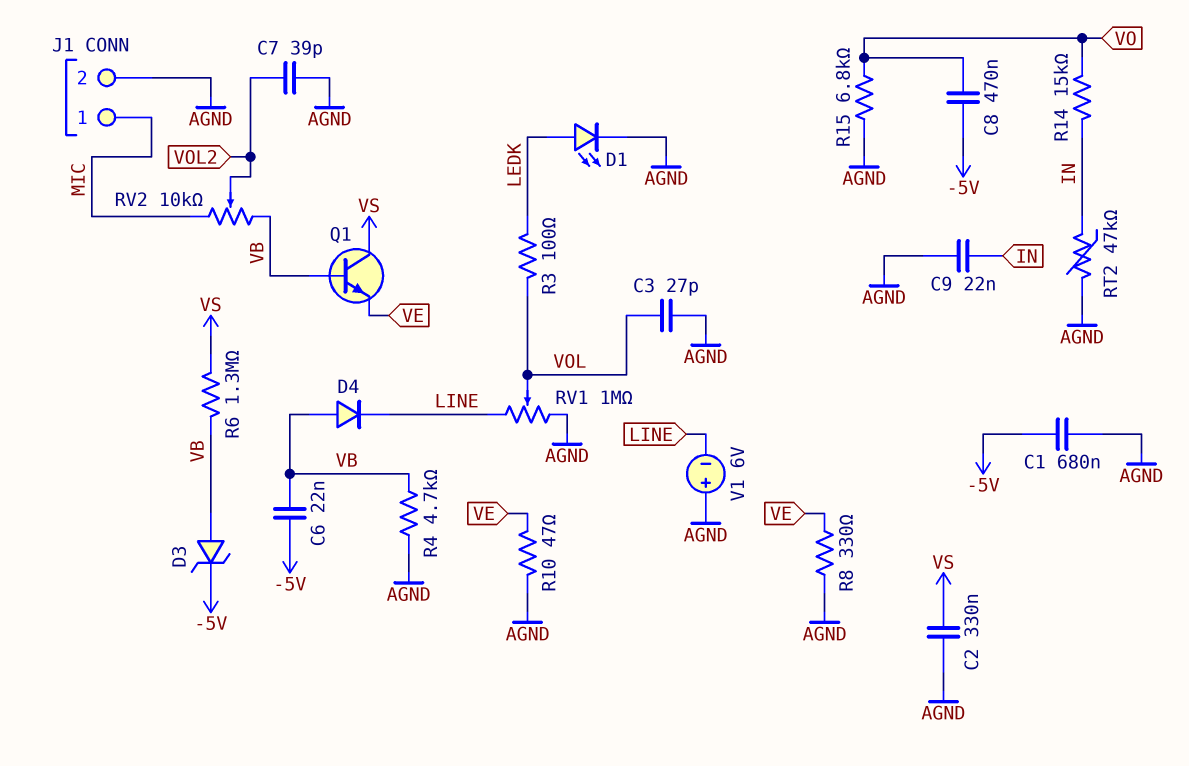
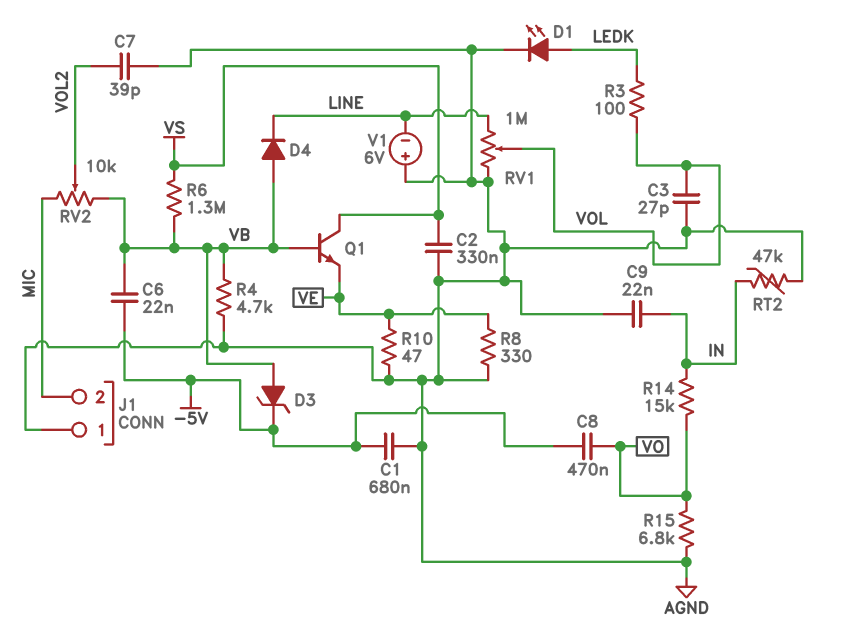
J1 pin 1: MIC -> AGND
J1 pin 2: AGND -> MIC

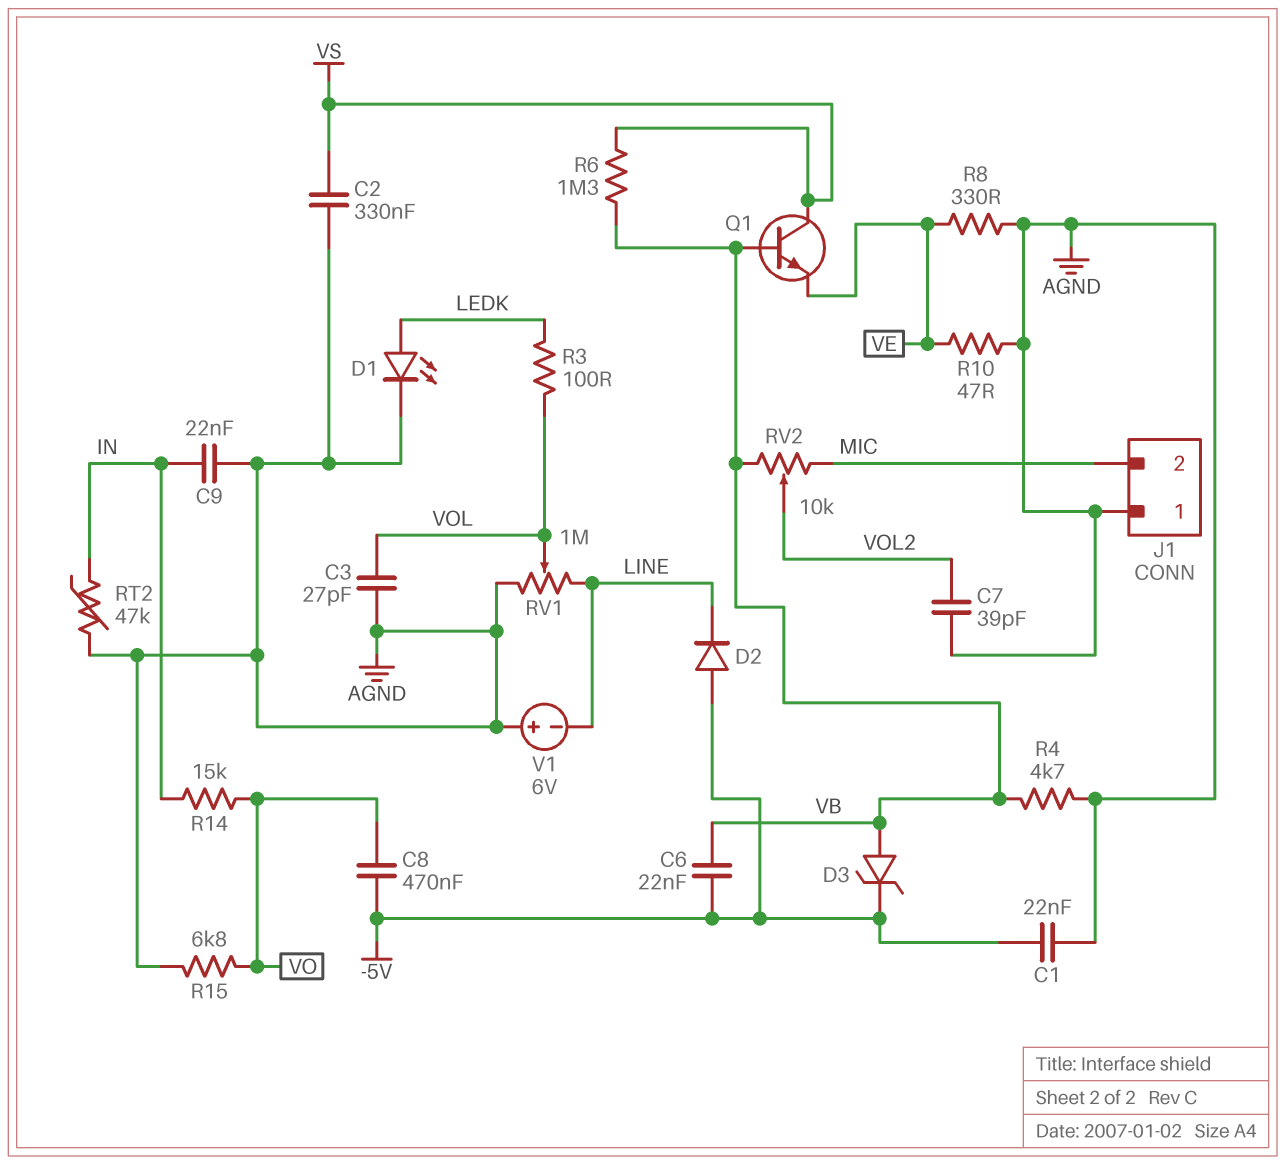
C1: 680nF (-5V, AGND) -> 22nF (-5V, AGND)
D2: none -> diode (A -5V, K LINE)
D4: diode (A VB, K LINE) -> none

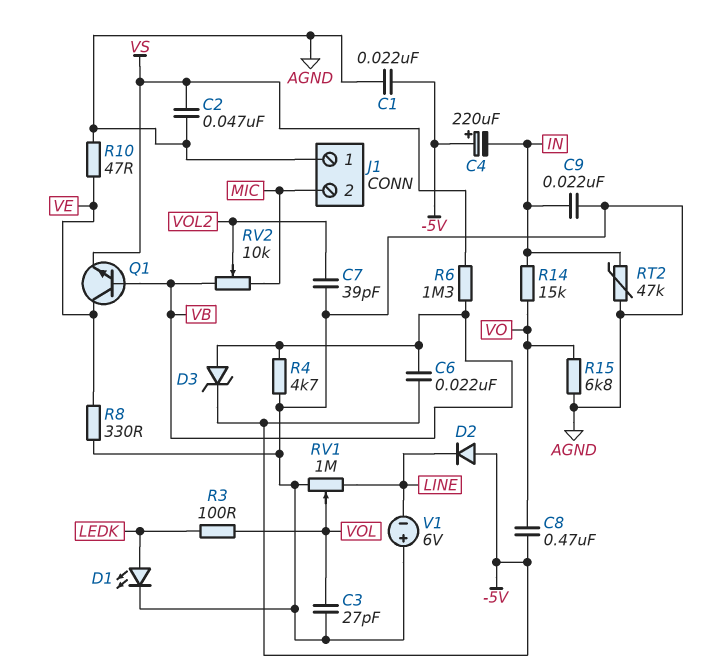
C2: 330nF (AGND, VS) -> 47nF (AGND, VS)
C4: none -> 220uF (plus -5V, minus IN)
Q1: NPN (B VB, C VS, E VE) -> NPN (B VB, C VE, E VS)

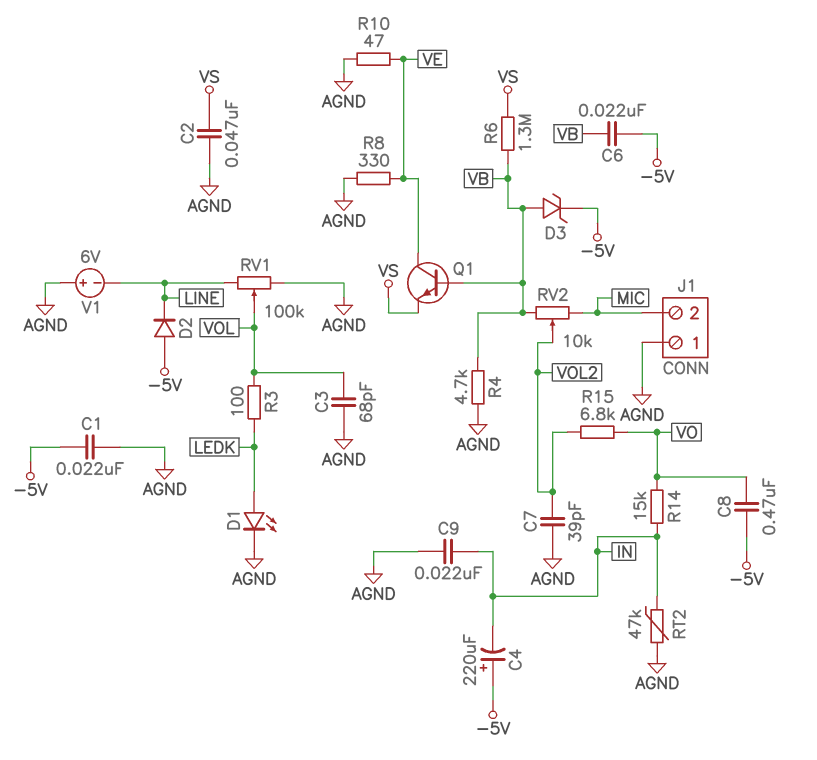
C3: 27pF (AGND, VOL) -> 68pF (AGND, VOL)
R15: 6.8k (AGND, VO) -> 6.8k (VO, VOL2)
RV1: 1M (AGND, LINE, wiper VOL) -> 100k (AGND, LINE, wiper VOL)

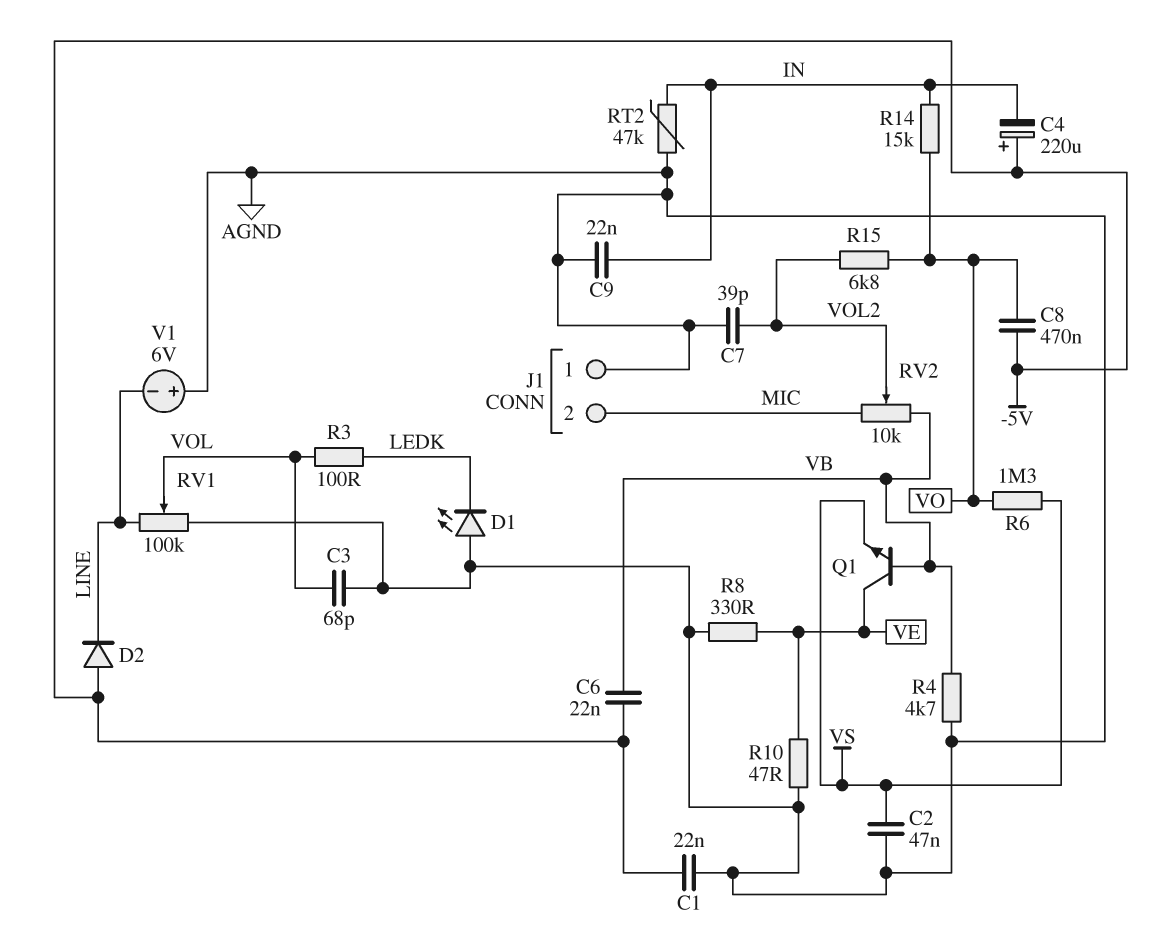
D1: LED (A LEDK, K AGND) -> LED (A AGND, K LEDK)
D3: zener (A VB, K -5V) -> none
R6: 1.3M (VB, VS) -> 1.3M (VO, VS)

